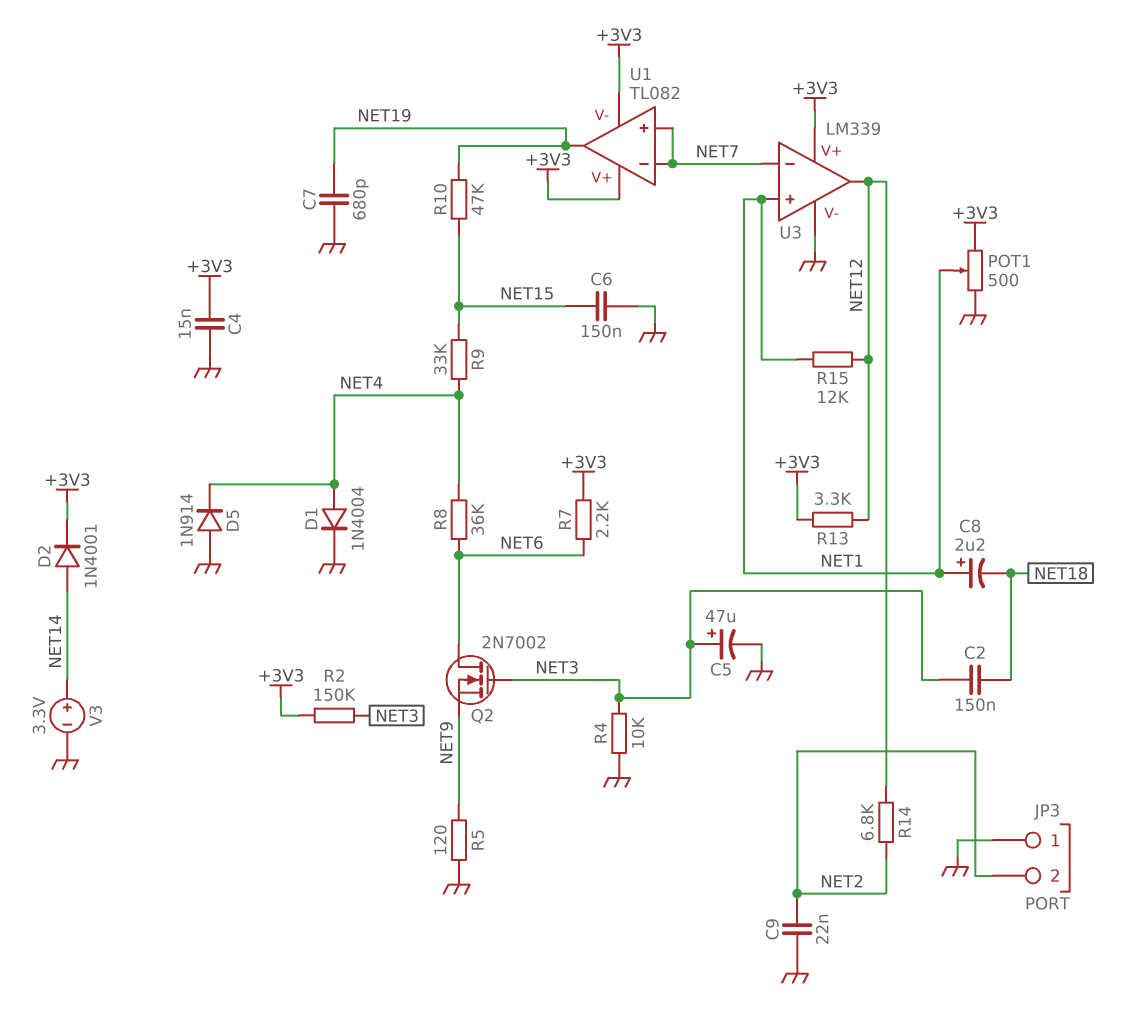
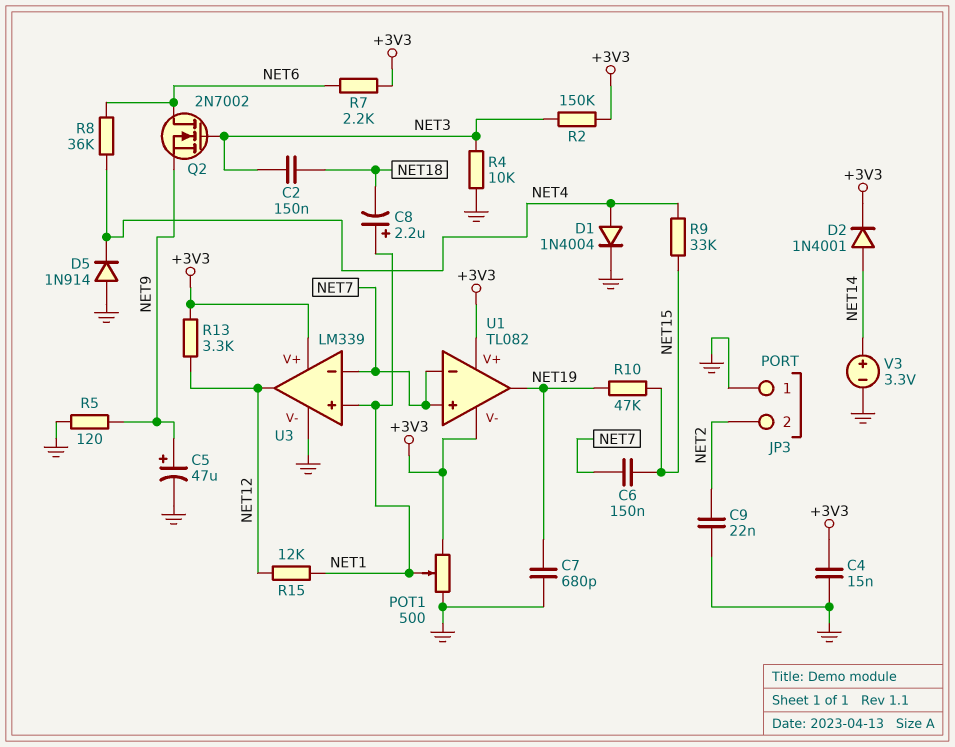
C5: 47uF (plus NET3, minus GND) -> 47uF (plus NET9, minus GND)
C6: 150nF (GND, NET15) -> 150nF (NET7, NET15)
R14: 6.8k (NET2, NET12) -> none

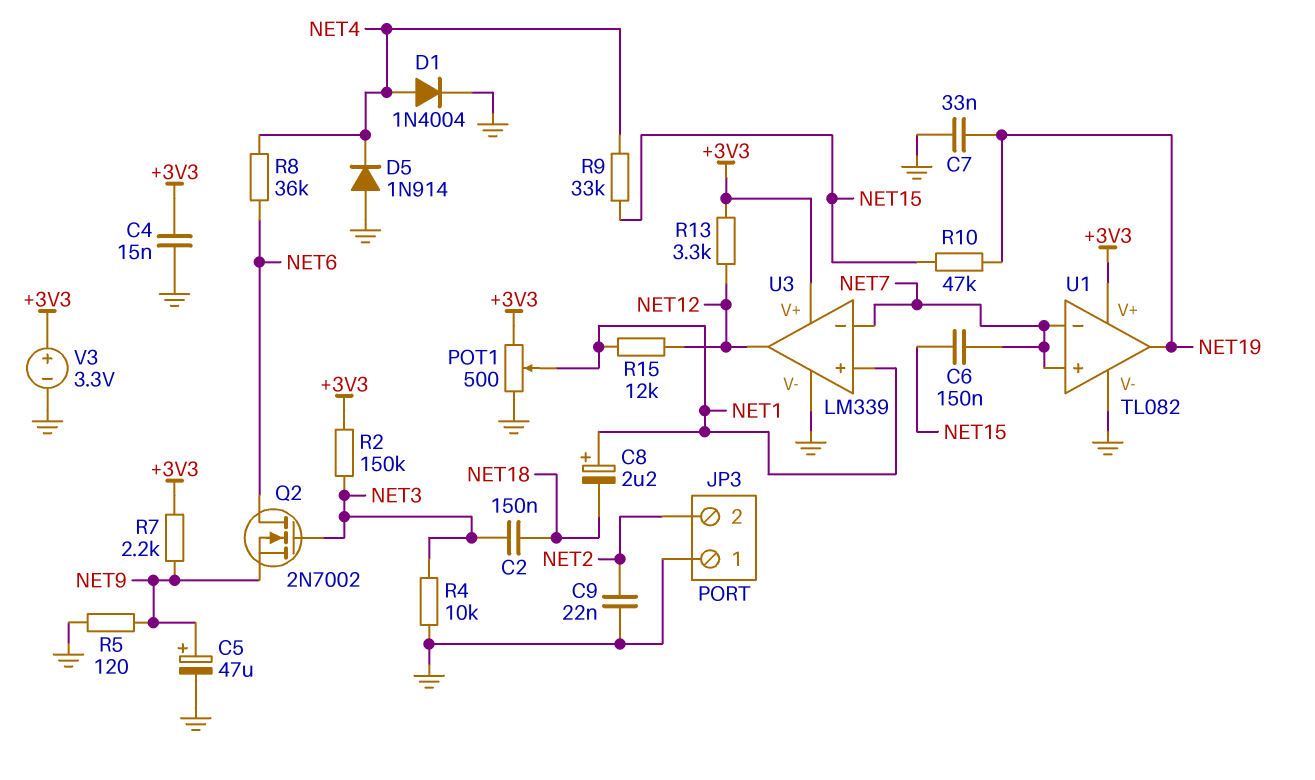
C7: 680pF (GND, NET19) -> 33nF (GND, NET19)
D2: diode 1N4001 (A NET14, K +3V3) -> none
R7: 2.2k (+3V3, NET6) -> 2.2k (+3V3, NET9)
U1 pin V-: +3V3 -> GND
V3: 3.3V (plus NET14, minus GND) -> 3.3V (plus +3V3, minus GND)

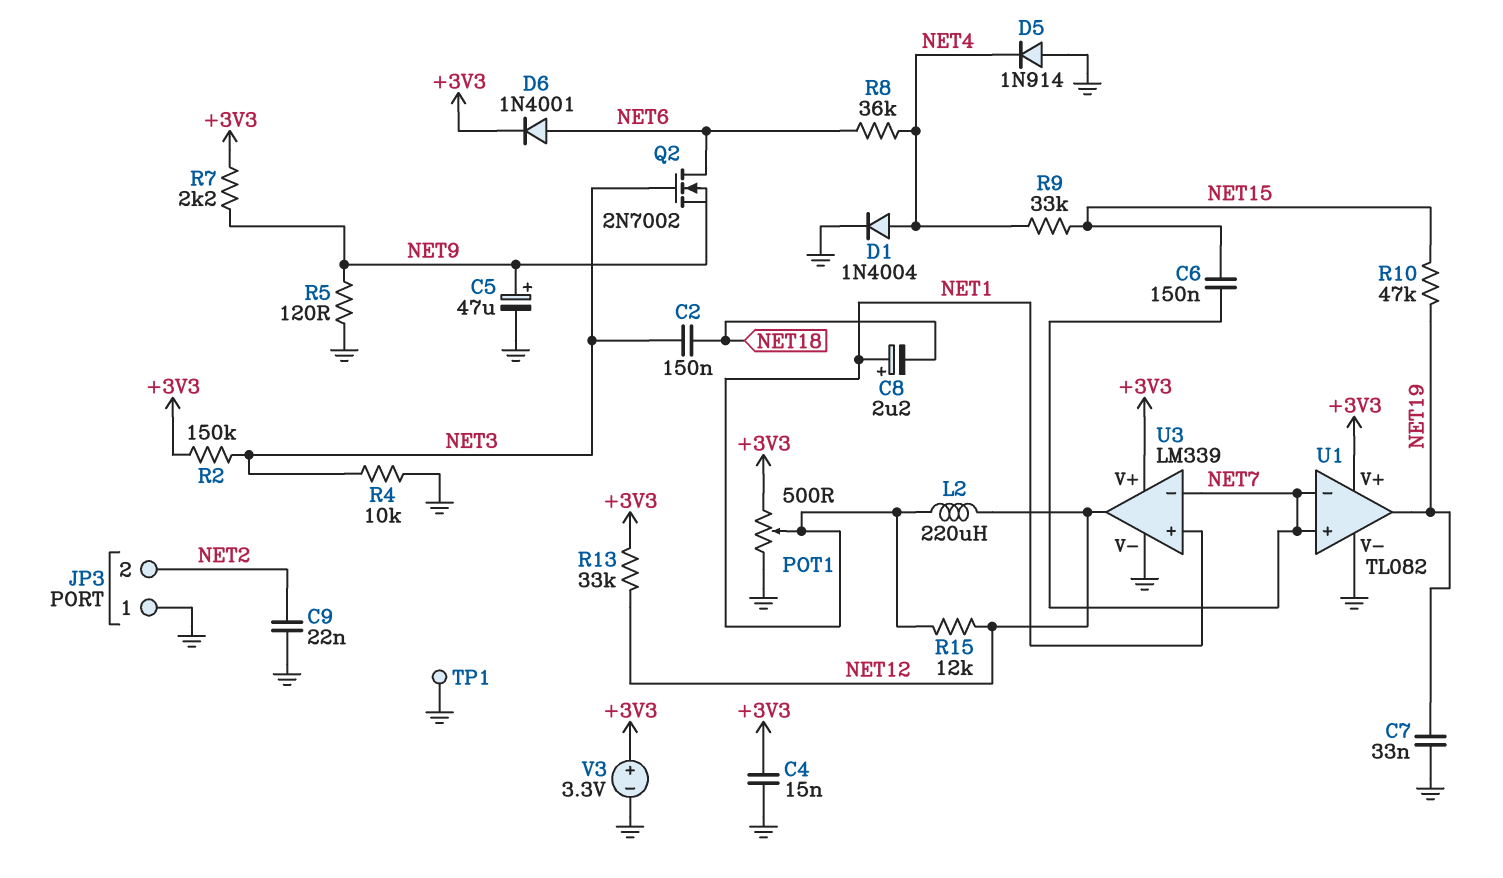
D6: none -> diode 1N4001 (A NET6, K +3V3)
L2: none -> 220uH (NET1, NET12)
R13: 3.3k (+3V3, NET12) -> 33k (+3V3, NET12)
TP1: none -> test point (GND)

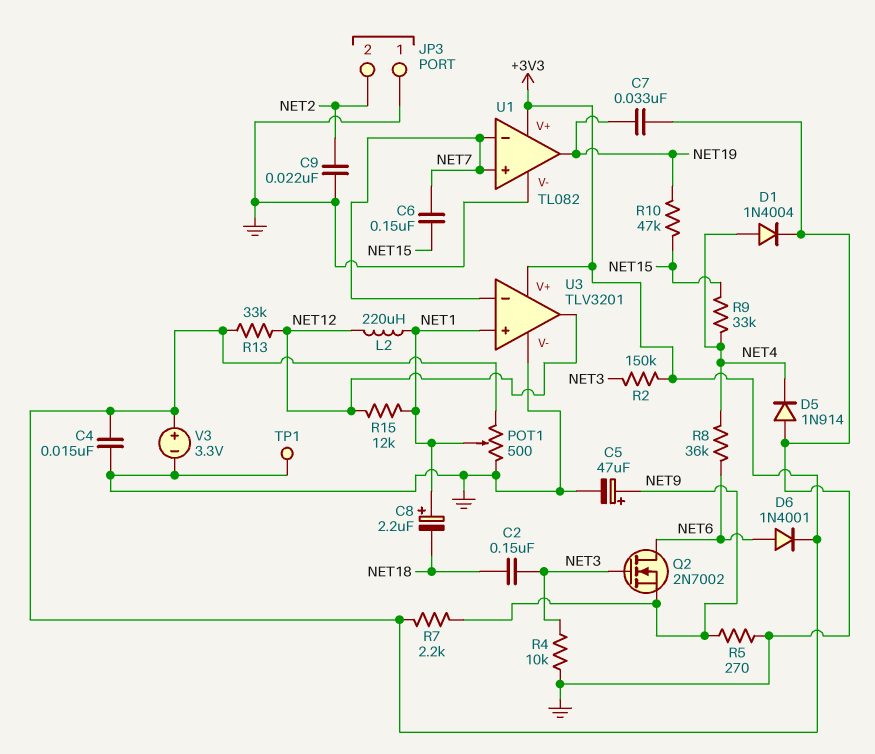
R5: 120 (GND, NET9) -> 270 (GND, NET9)
U3: LM339 -> TLV3201

